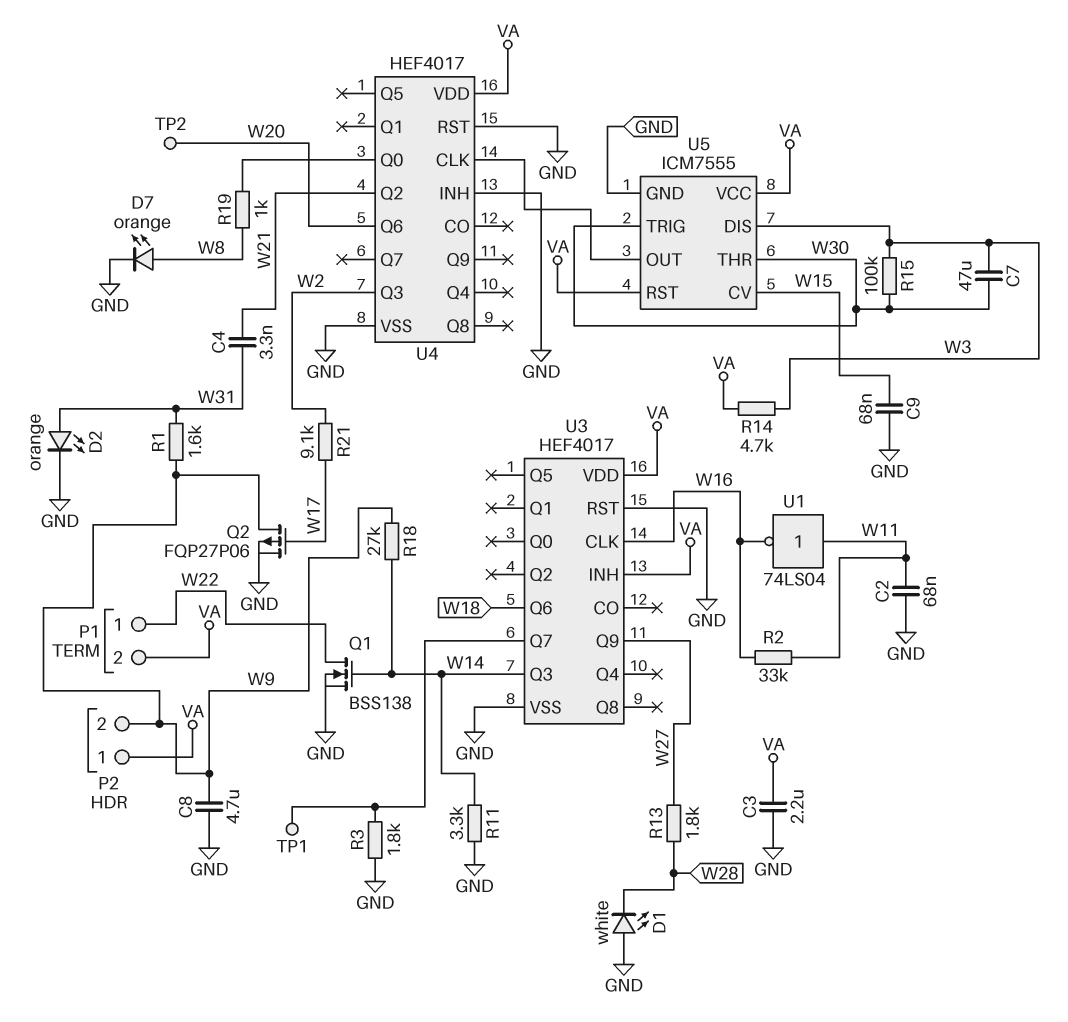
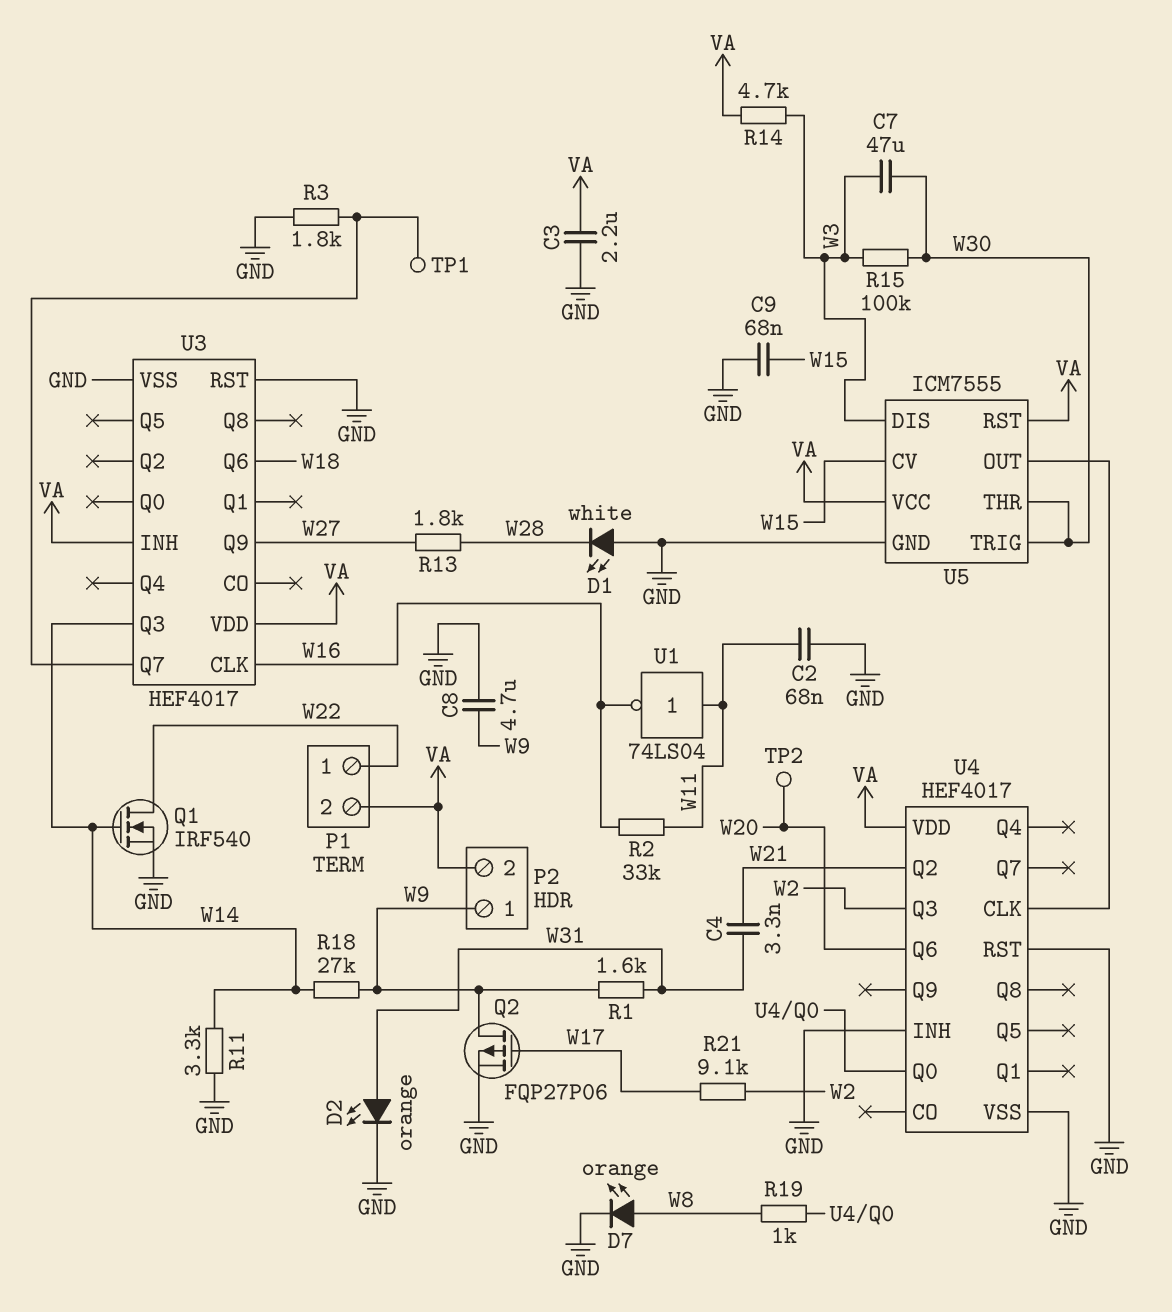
P2 pin 1: VA -> W9
P2 pin 2: W9 -> VA
Q1: NMOS BSS138 (G W14, D W22, S GND) -> NMOS IRF540 (G W14, D W22, S GND)

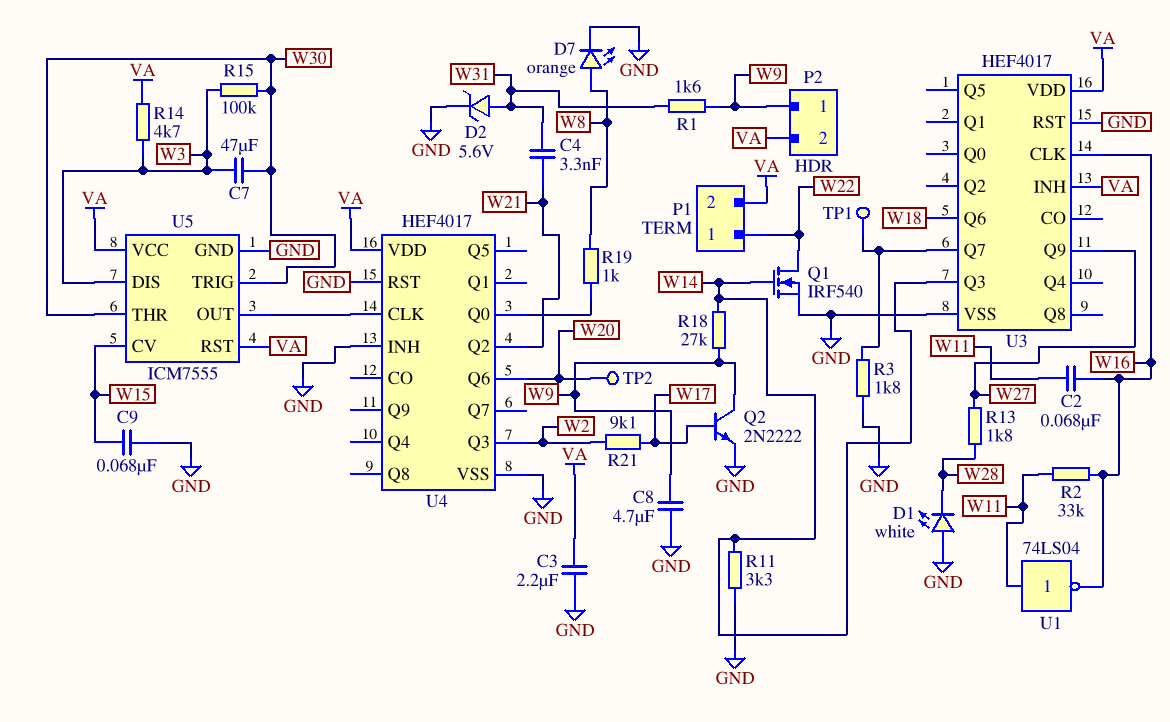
C2: 68nF (GND, W11) -> 68nF (W11, W16)
D2: LED orange (A W31, K GND) -> zener 5.6V (A W31, K GND)
Q2: PMOS FQP27P06 (G W17, D W9, S GND) -> NPN 2N2222 (B W17, C W9, E GND)

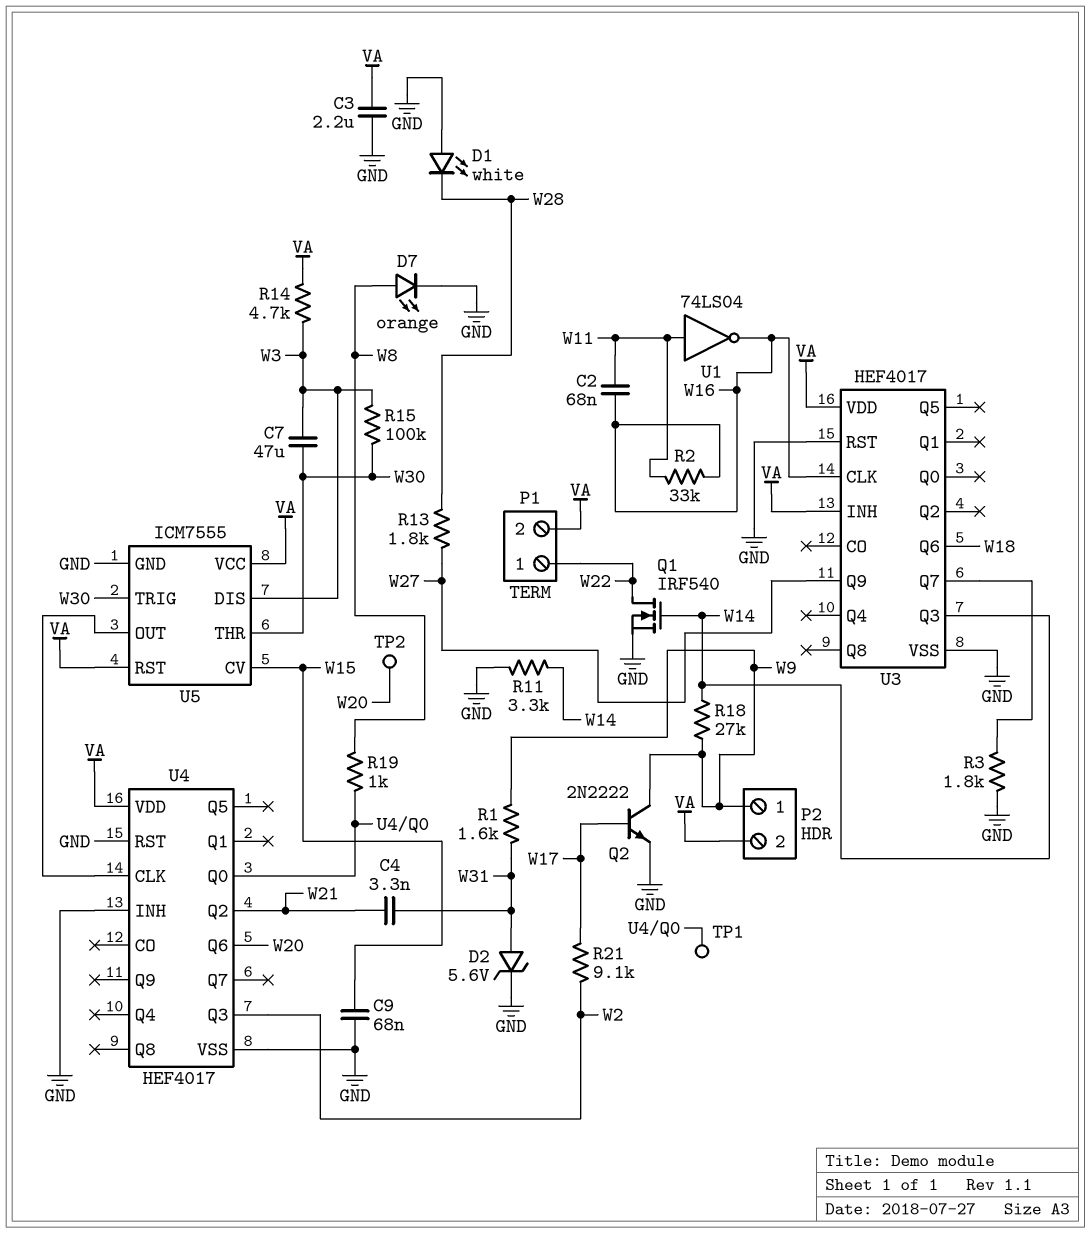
C8: 4.7uF (GND, W9) -> none
TP1: test point (U3/Q7) -> test point (U4/Q0)

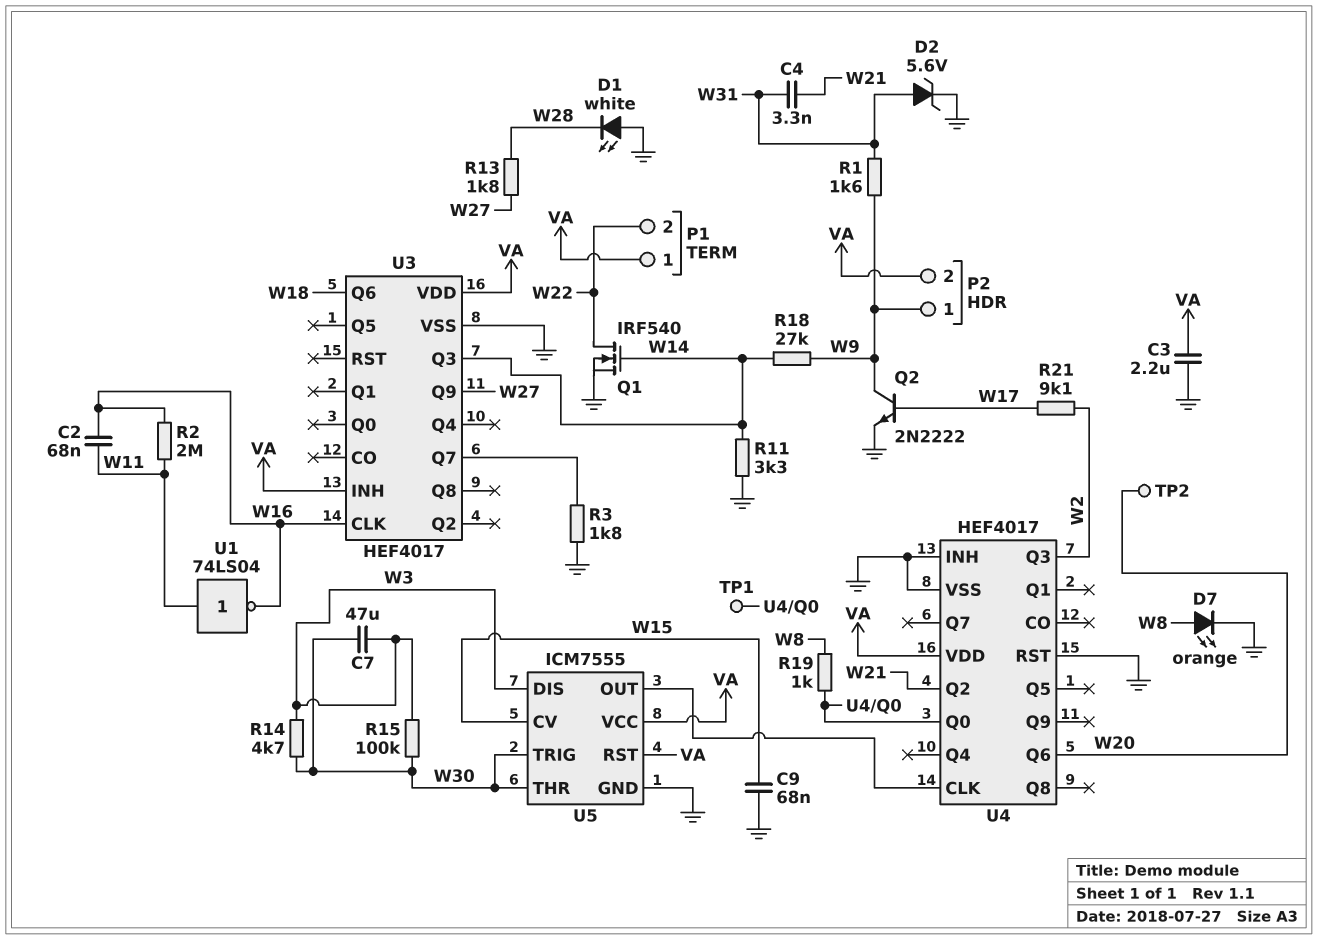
P1 pin 1: W22 -> VA
P1 pin 2: VA -> W22
R2: 33k (W11, W16) -> 2M (W11, W16)
R14: 4.7k (VA, W3) -> 4.7k (W3, W30)
U3 pin RST: GND -> none

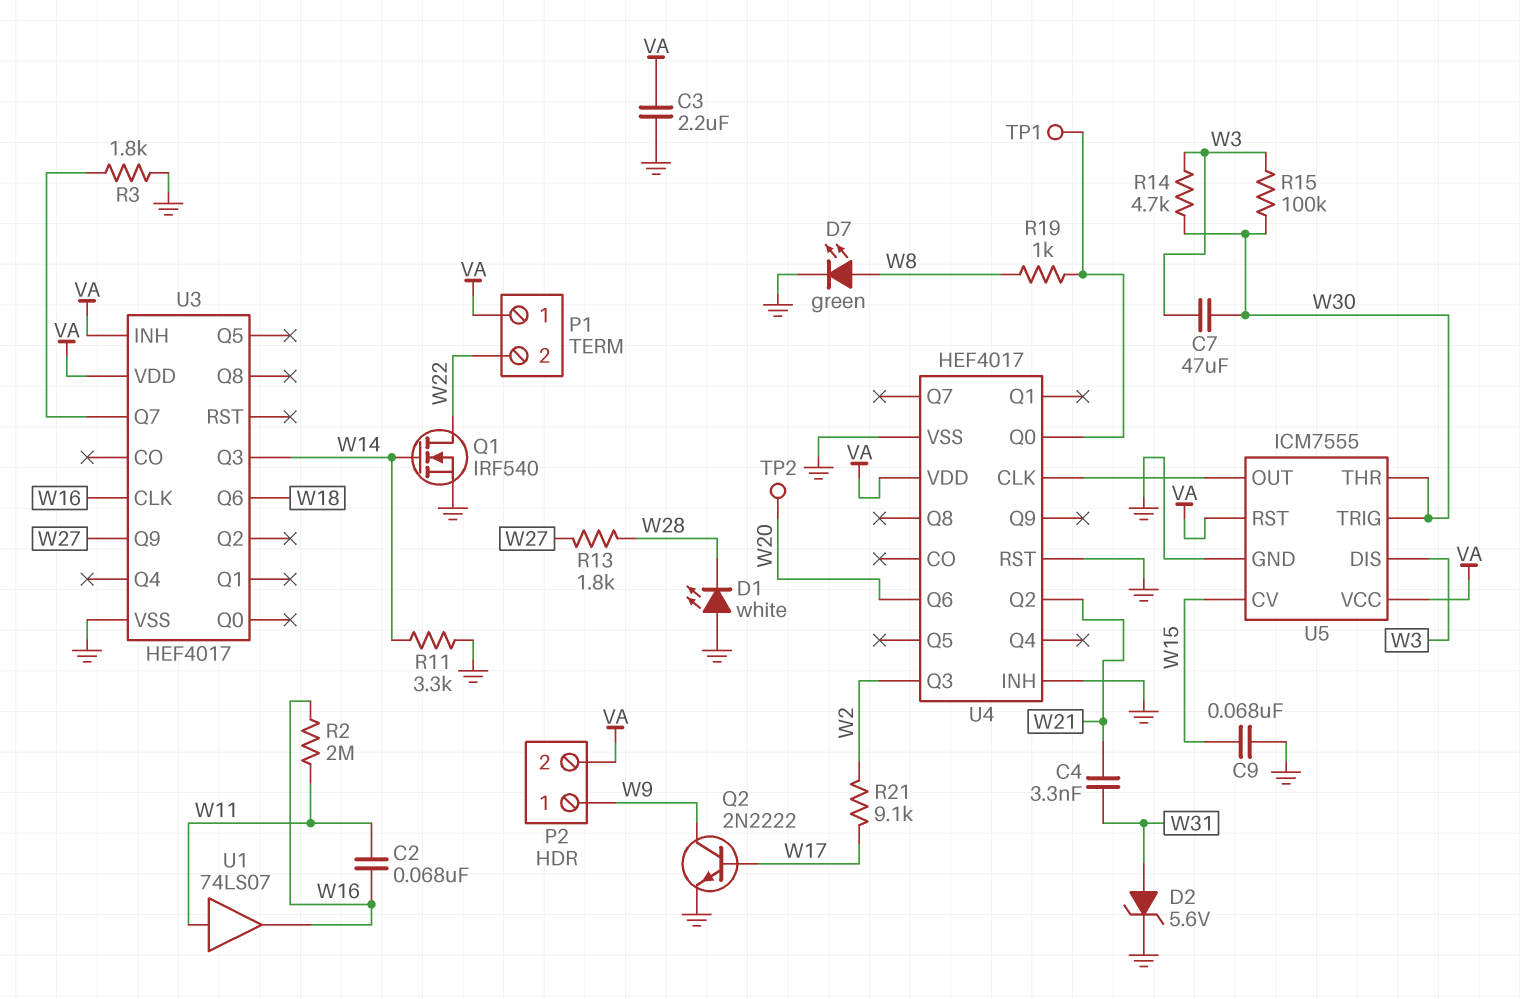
D7: LED orange (A W8, K GND) -> LED green (A W8, K GND)
R1: 1.6k (W9, W31) -> none
R18: 27k (W9, W14) -> none
U1: NOT 74LS04 (in W11, out W16) -> buffer 74LS07 (in W11, out W16)

